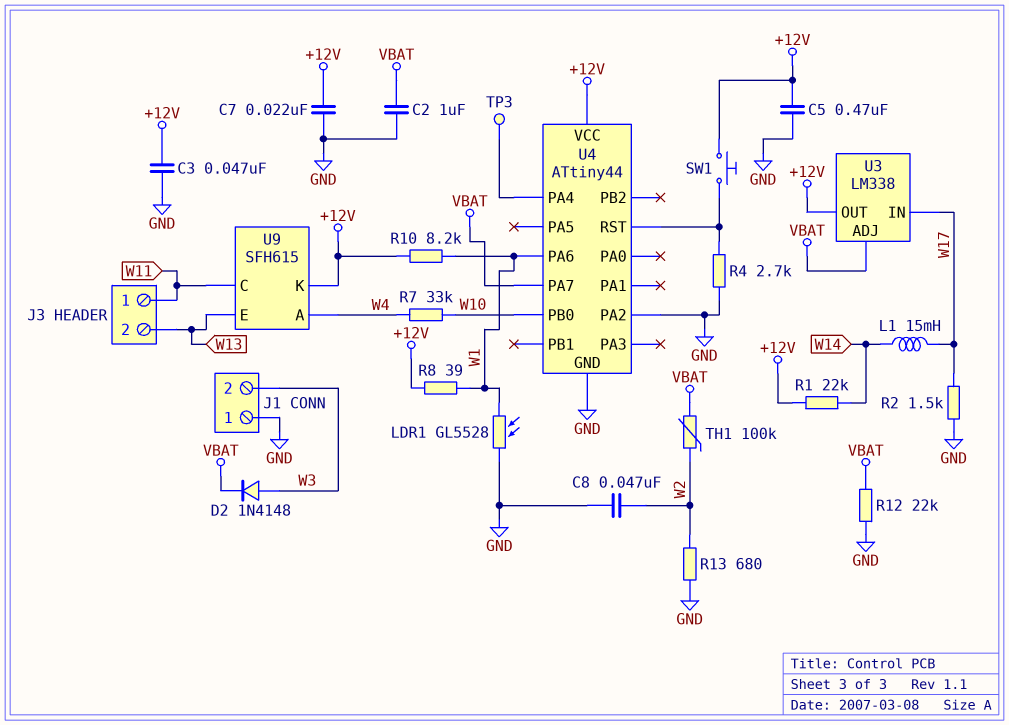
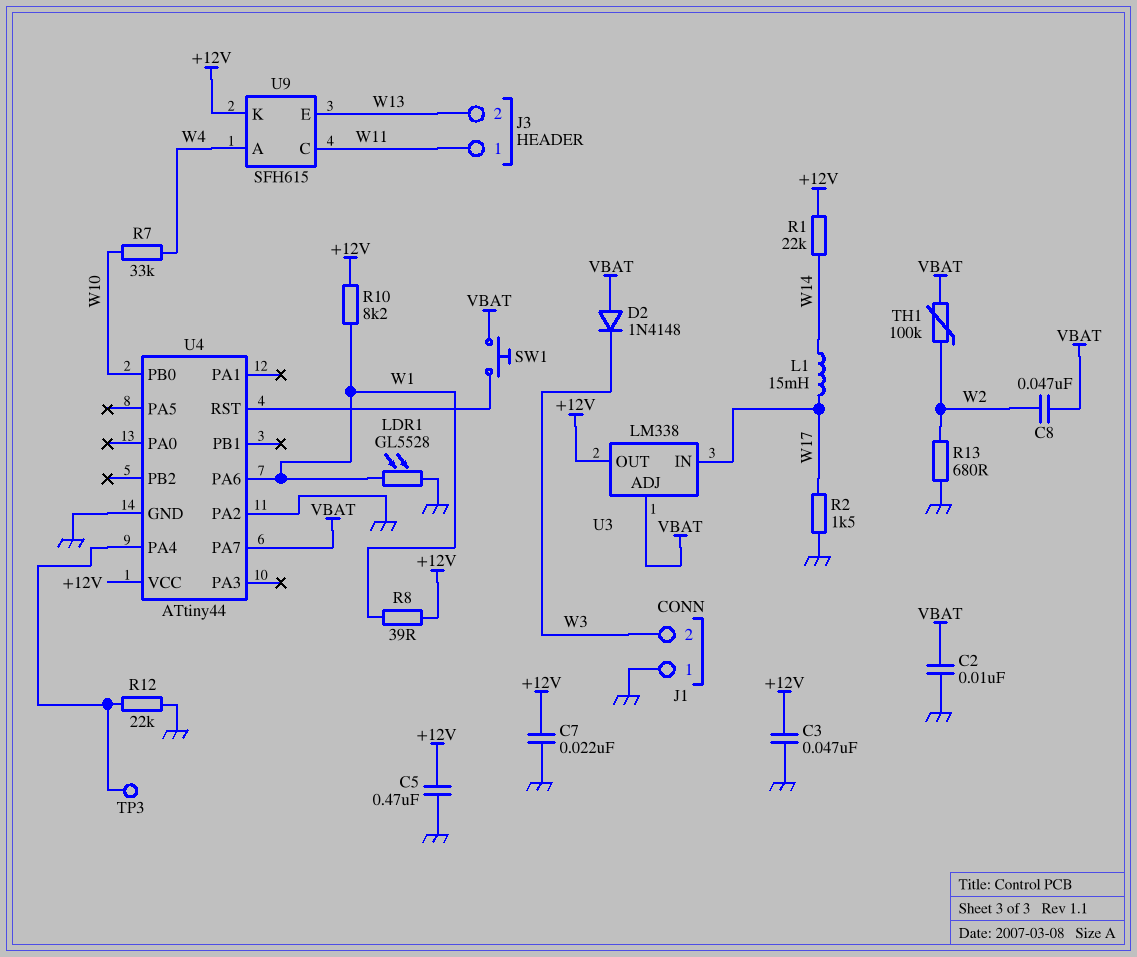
C2: 1uF (GND, VBAT) -> 10nF (GND, VBAT)
C8: 47nF (GND, W2) -> 47nF (VBAT, W2)
D2: diode 1N4148 (A W3, K VBAT) -> diode 1N4148 (A VBAT, K W3)
R4: 2.7k (GND, U4/RST) -> none
R12: 22k (GND, VBAT) -> 22k (GND, U4/PA4)
SW1: button (+12V, U4/RST) -> button (U4/RST, VBAT)

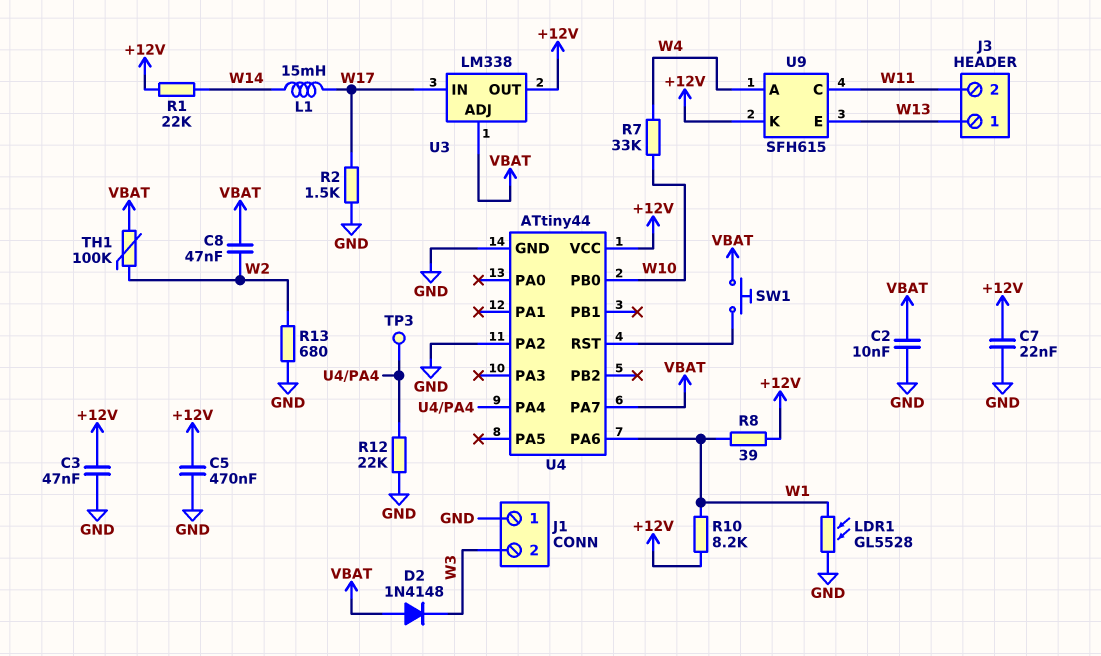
J3 pin 1: W11 -> W13
J3 pin 2: W13 -> W11

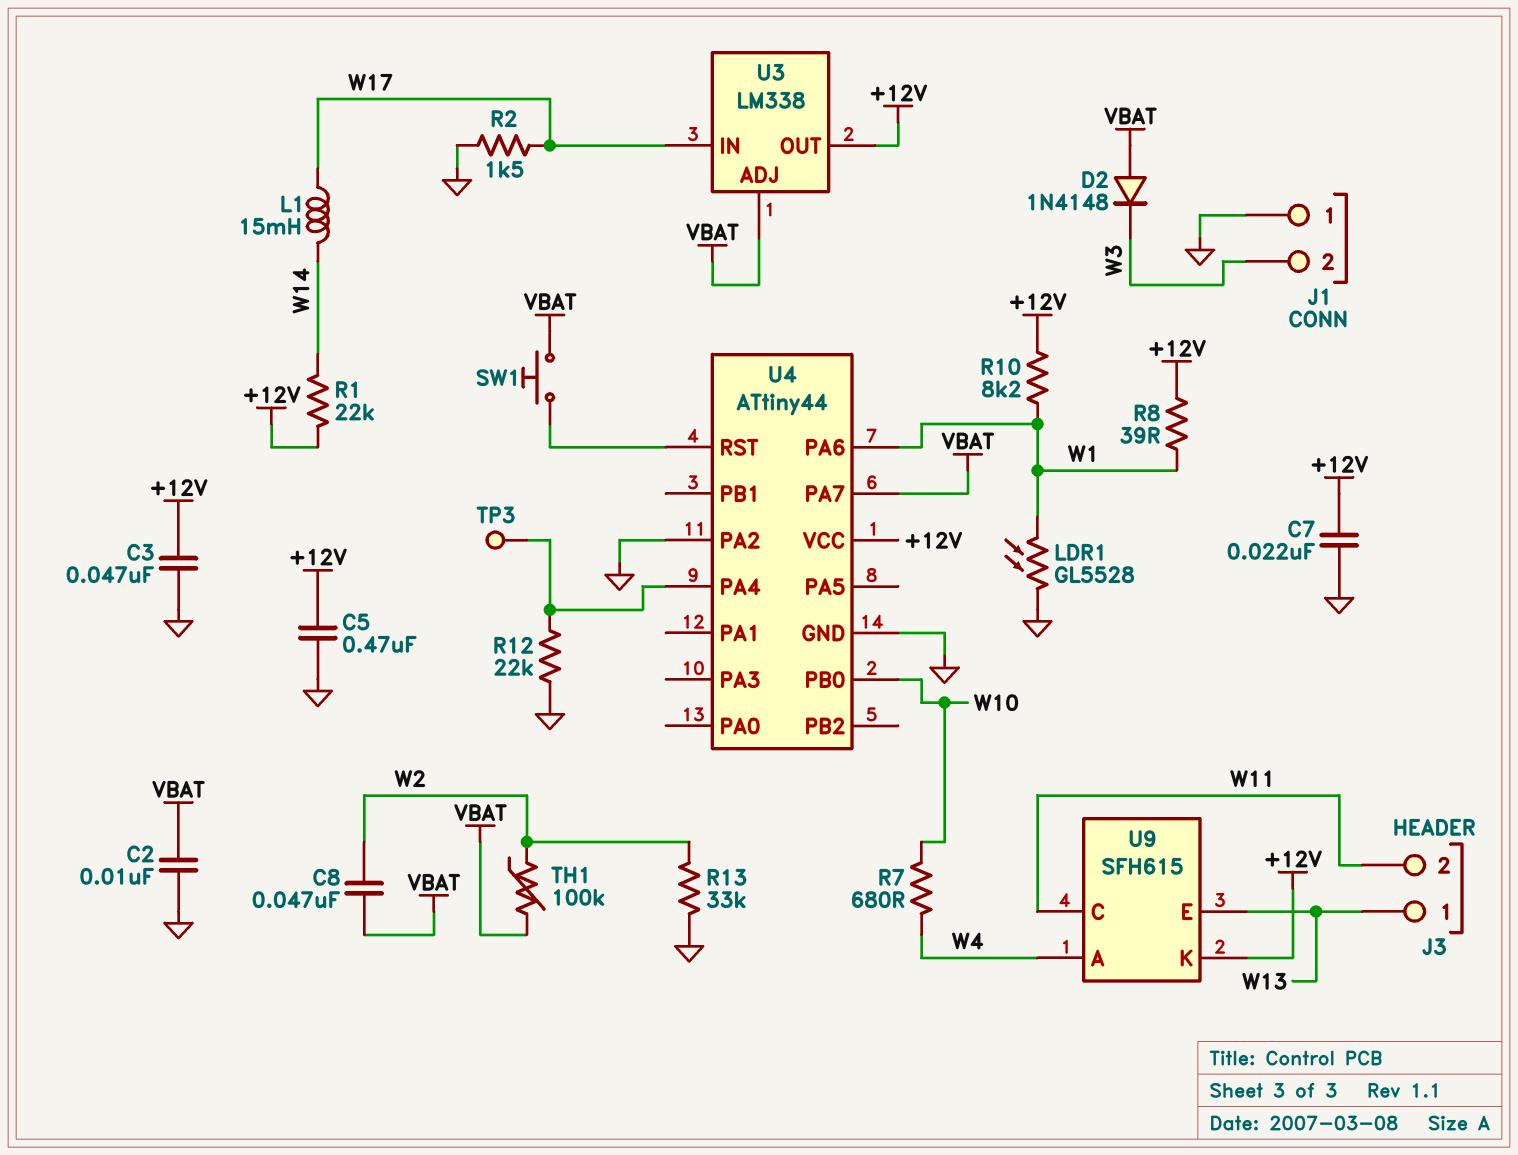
R7: 33k (W4, W10) -> 680 (W4, W10)
R13: 680 (GND, W2) -> 33k (GND, W2)

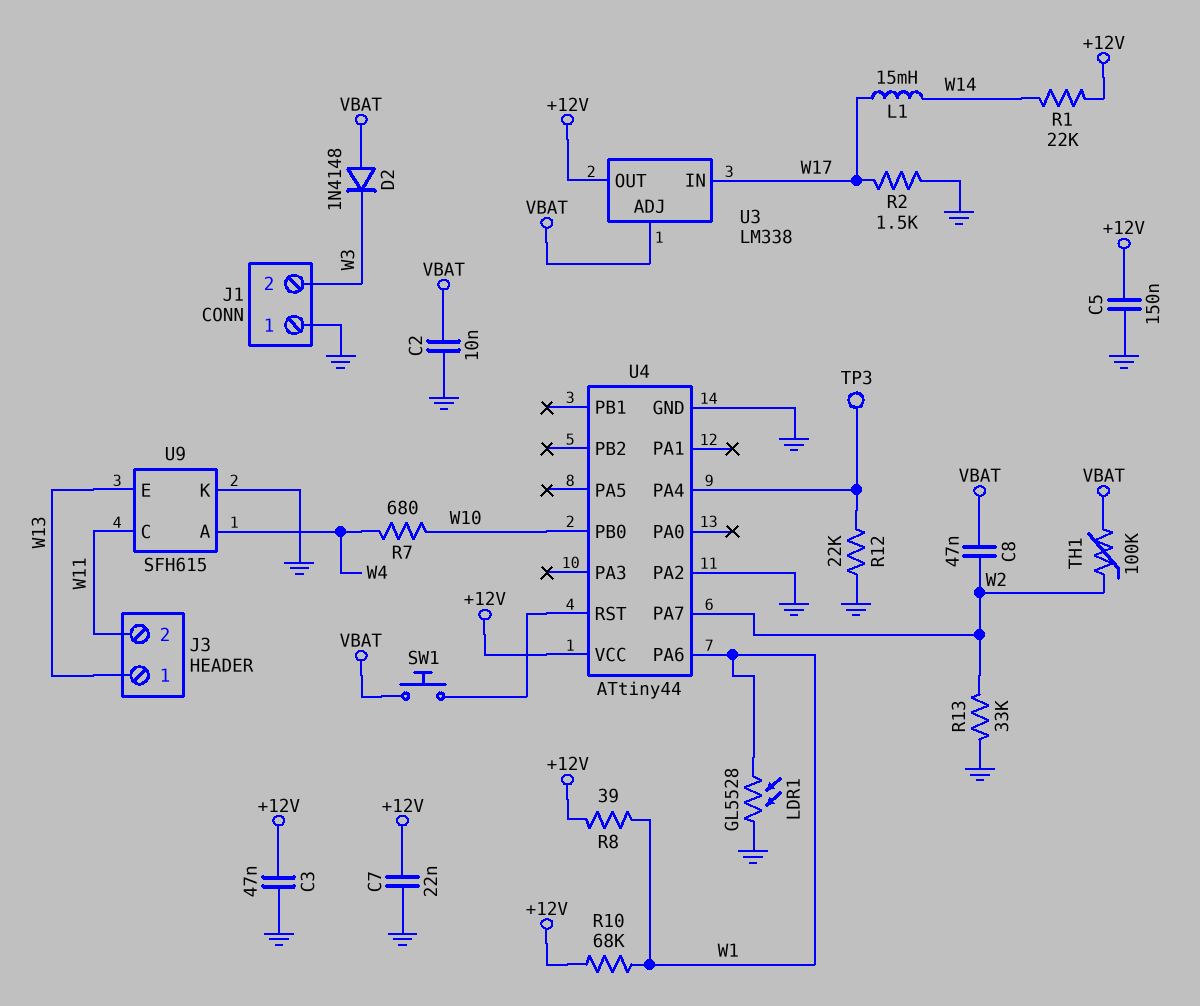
C5: 470nF (+12V, GND) -> 150nF (+12V, GND)
R10: 8.2k (+12V, W1) -> 68k (+12V, W1)
U4 pin PA7: VBAT -> W2
U9 pin K: +12V -> GND

